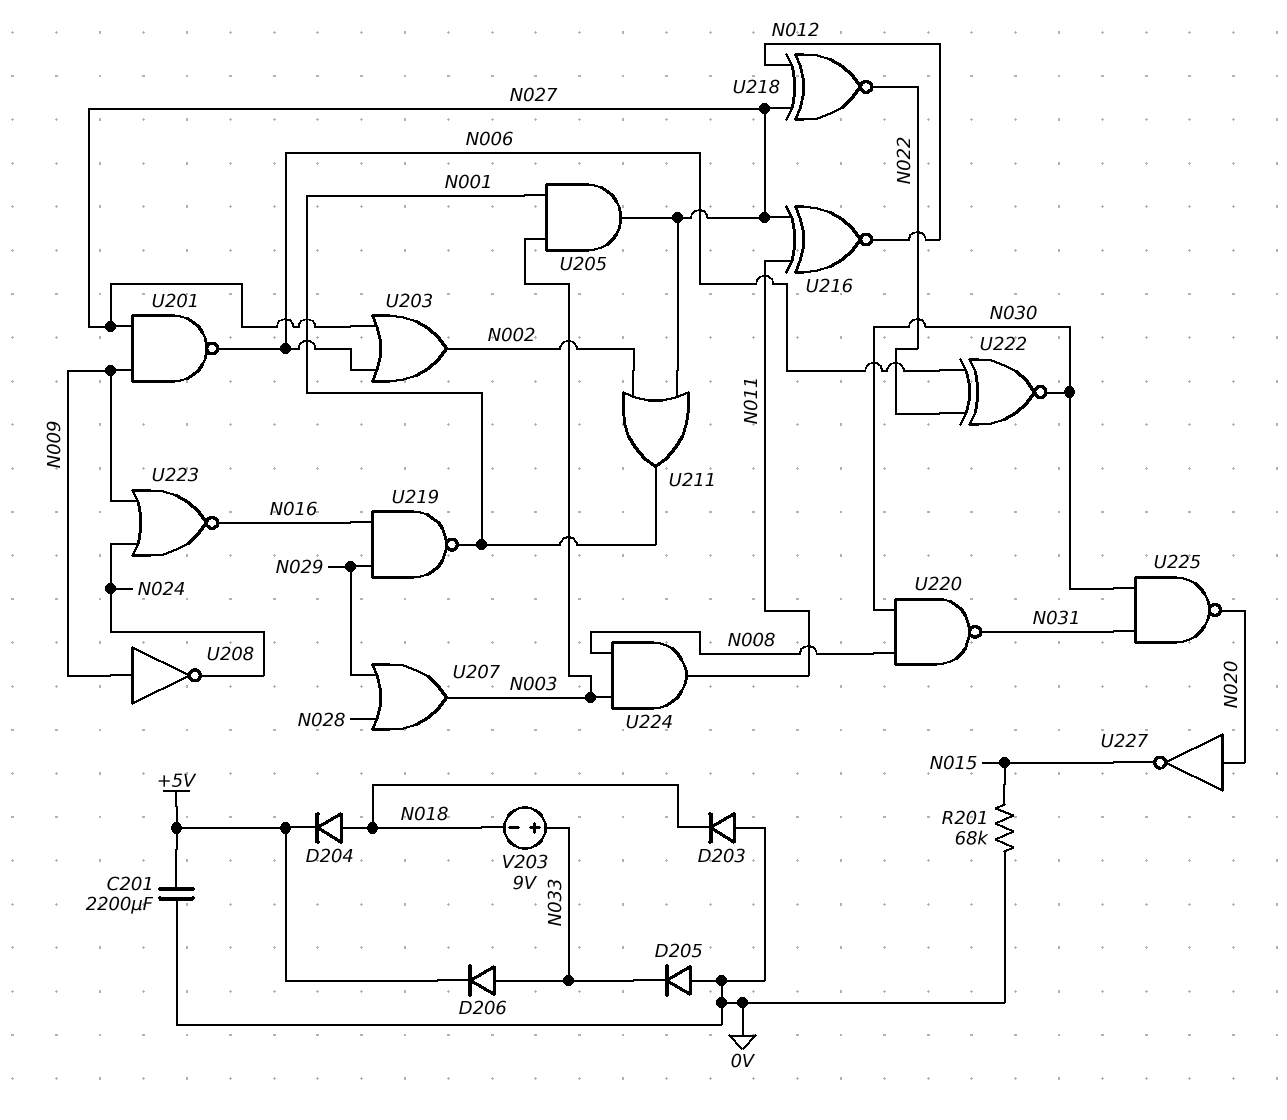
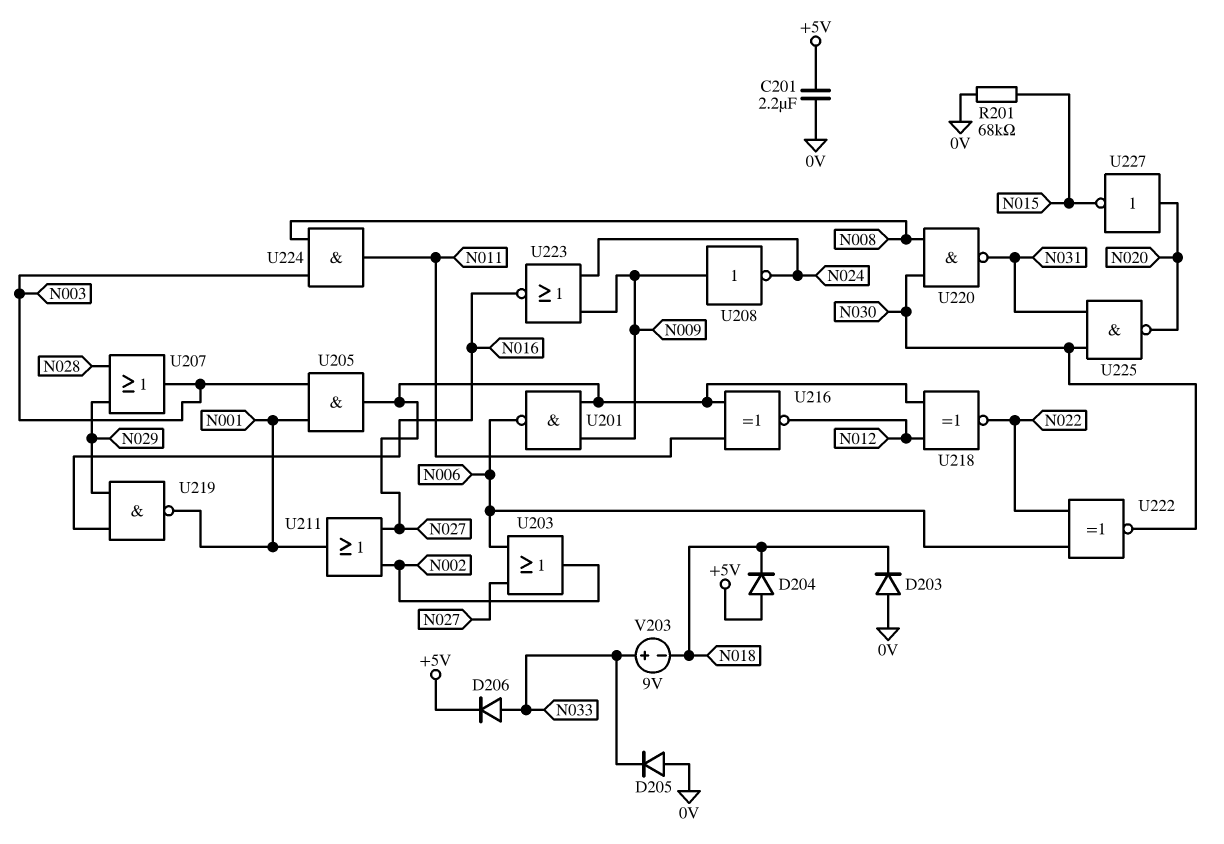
C201: 2200uF (+5V, 0V) -> 2.2uF (+5V, 0V)
D204: diode (A N018, K +5V) -> diode (A +5V, K N018)

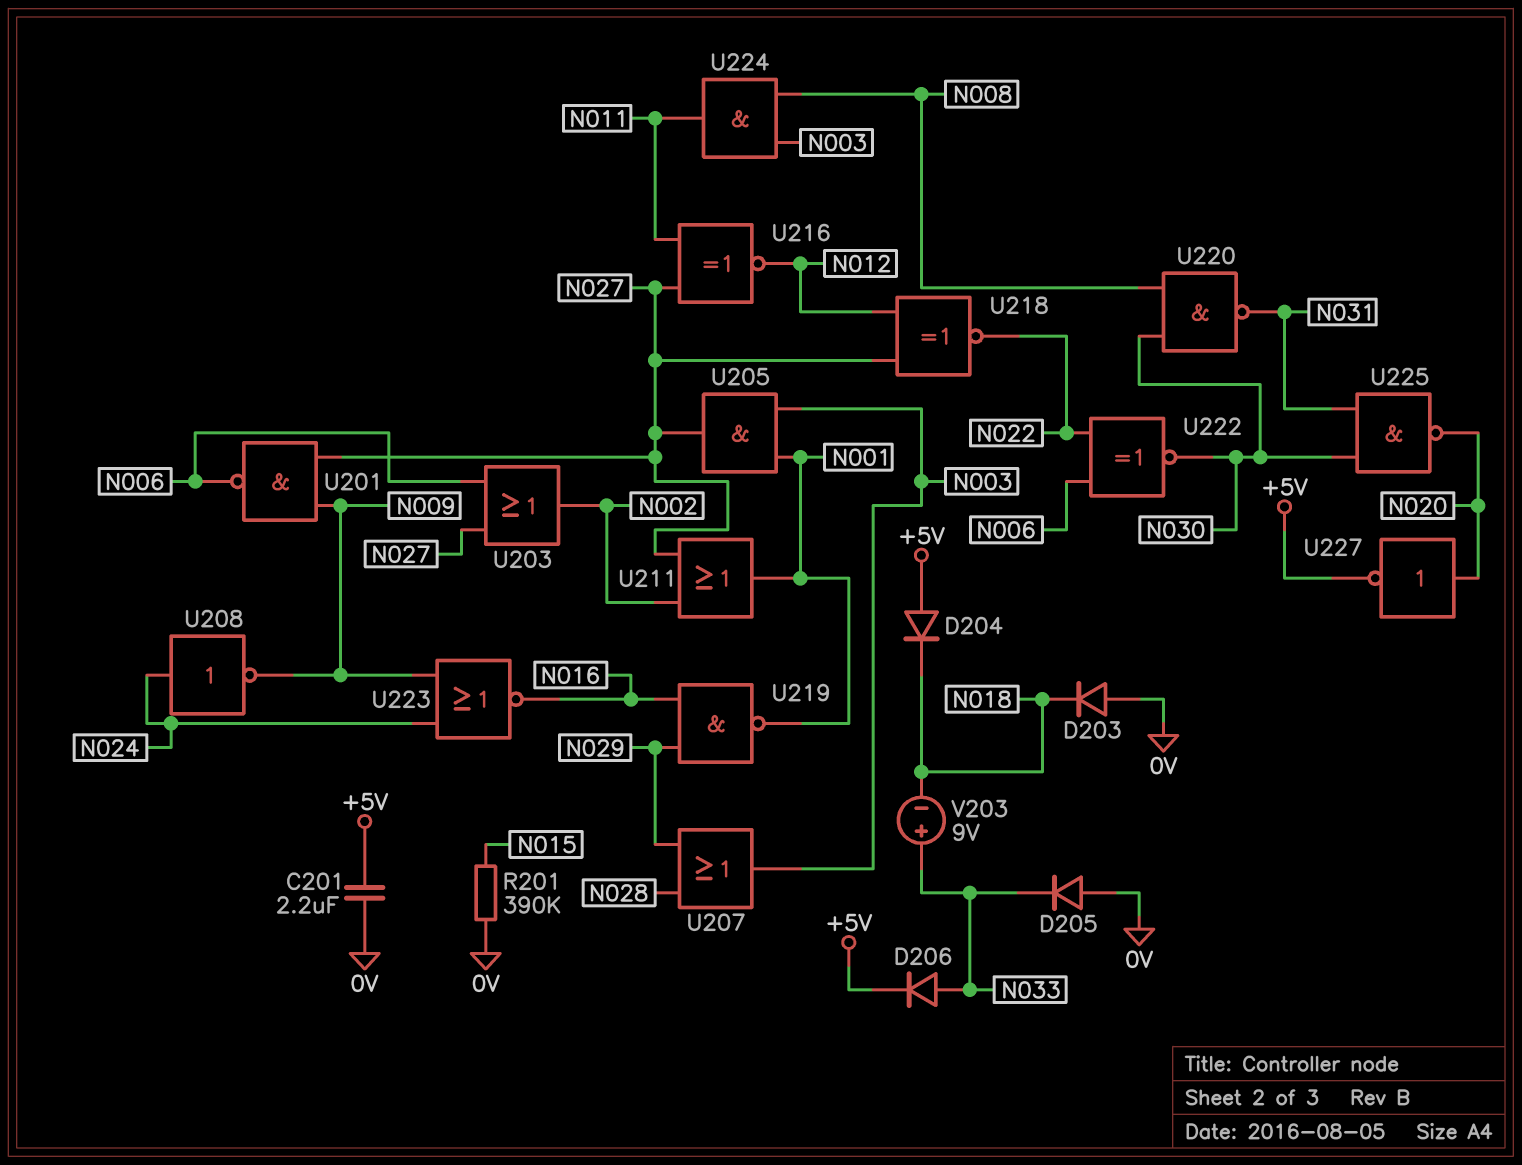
R201: 68k (0V, N015) -> 390k (0V, N015)
U208: NOT (in N009, out N024) -> NOT (in N024, out N009)
U227: NOT (in N020, out N015) -> NOT (in N020, out +5V)

